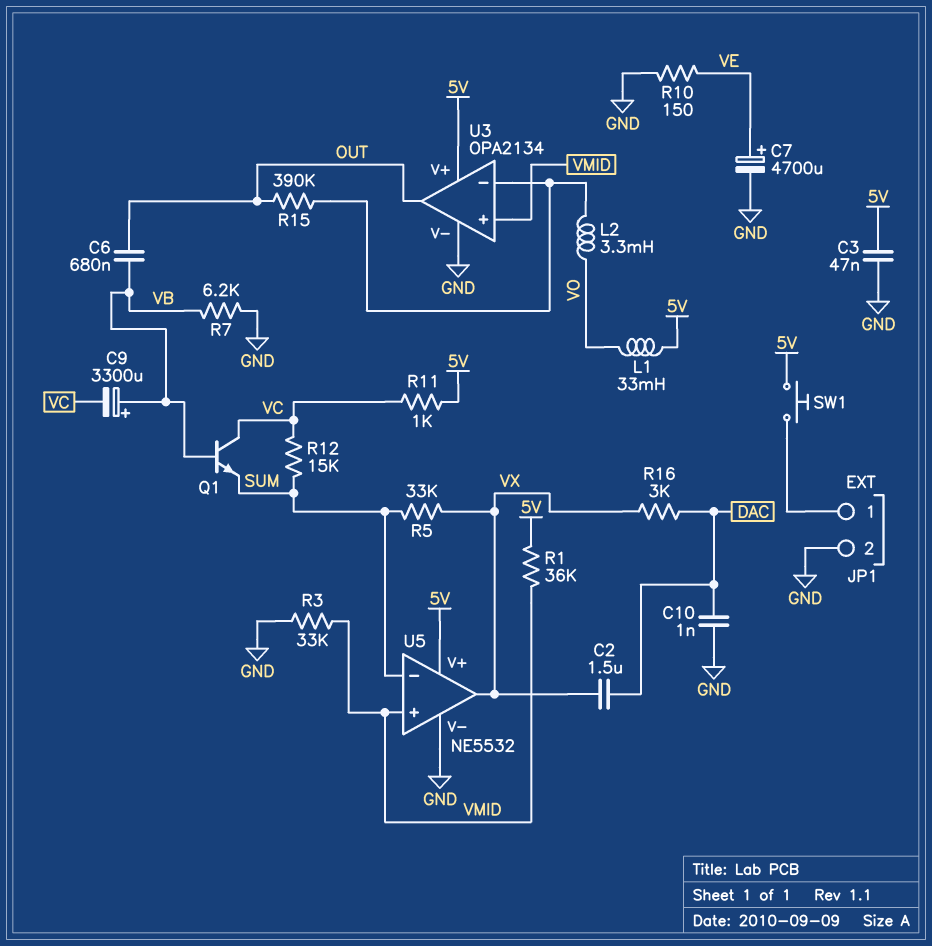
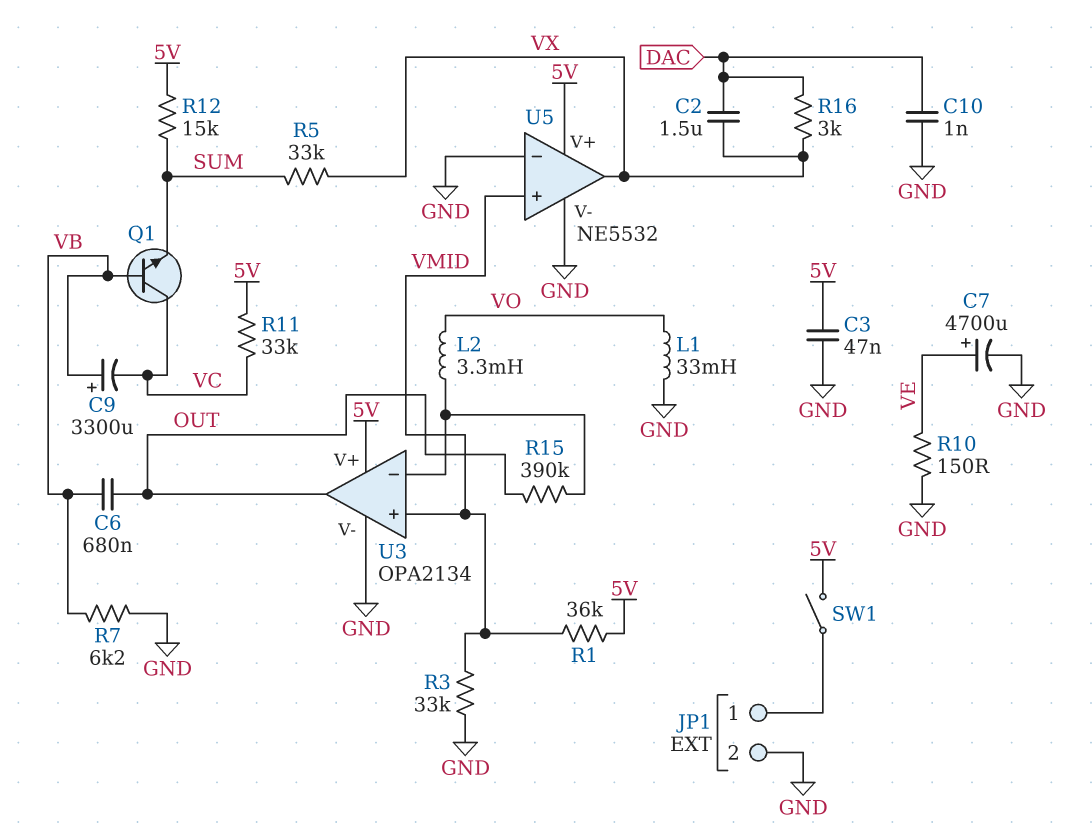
L1: 33mH (5V, VO) -> 33mH (GND, VO)
R11: 1k (5V, VC) -> 33k (5V, VC)
R12: 15k (SUM, VC) -> 15k (5V, SUM)
SW1: button (5V, JP1/1) -> switch (5V, JP1/1)
U5 pin in-: SUM -> GND

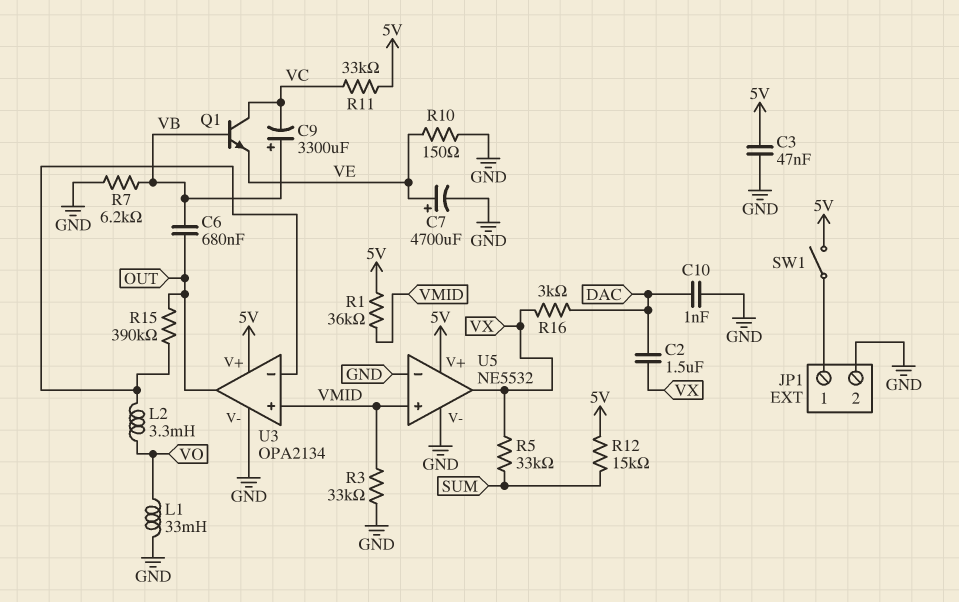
Q1: NPN (B VB, C VC, E SUM) -> NPN (B VB, C VC, E VE)

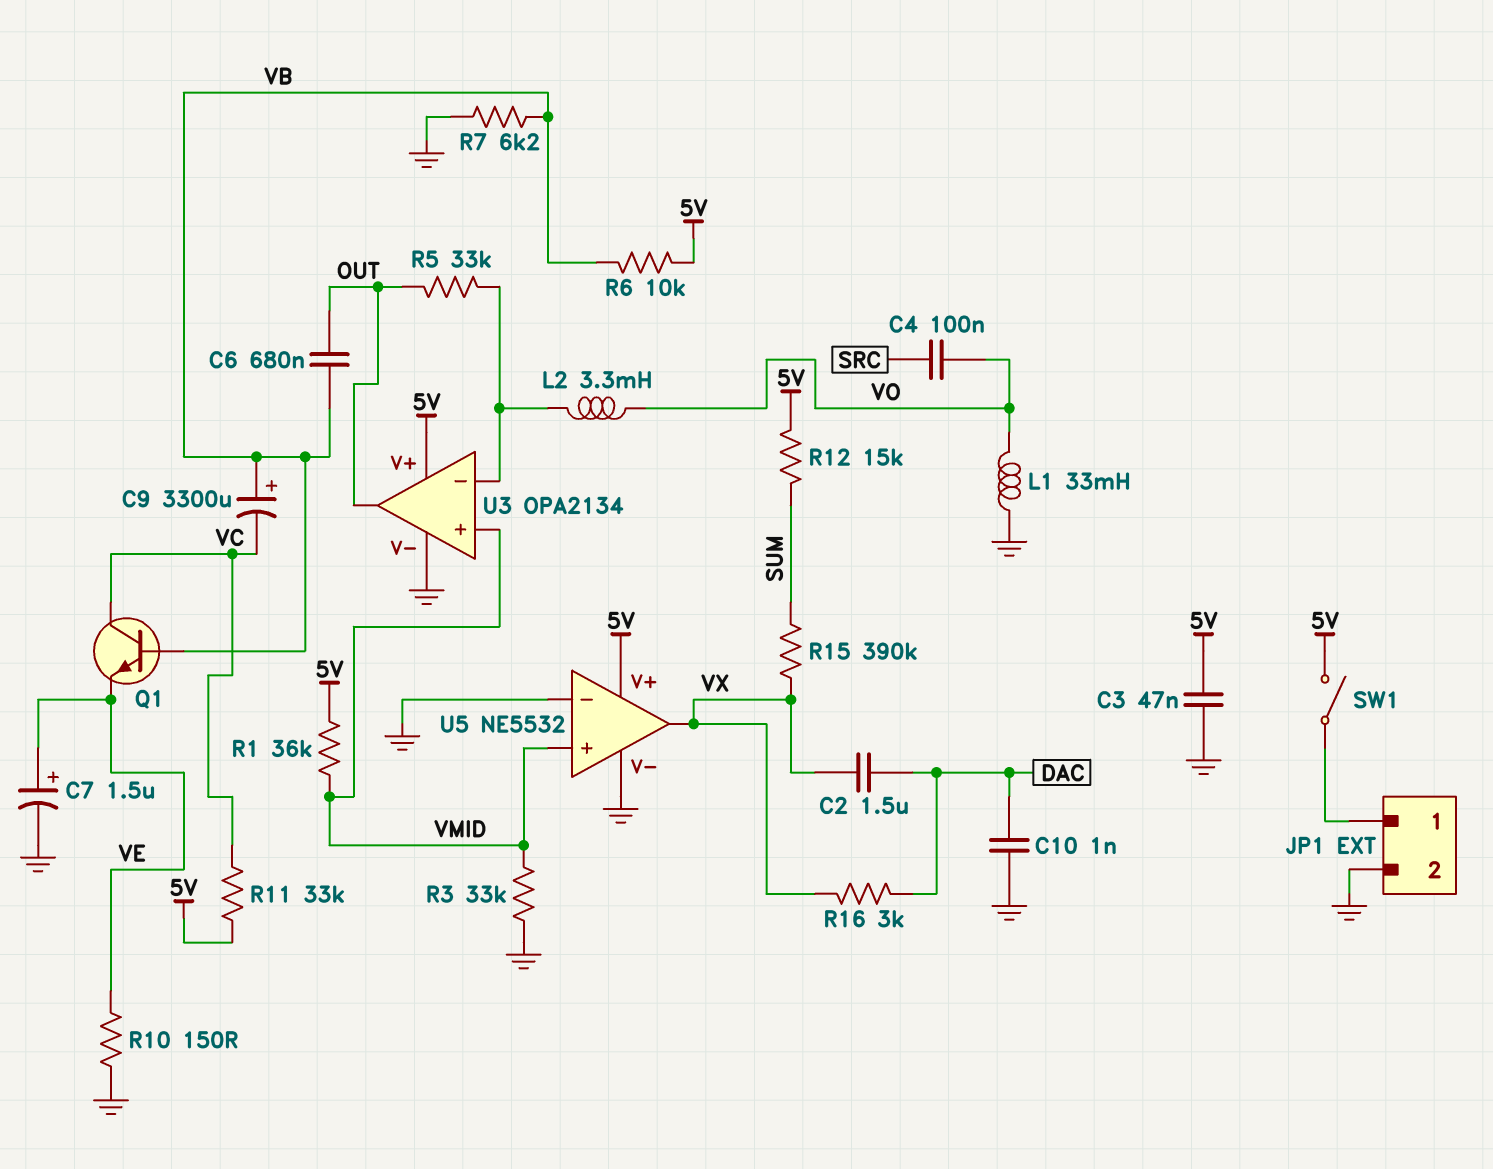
C4: none -> 100nF (SRC, VO)
C7: 4700uF (plus VE, minus GND) -> 1.5uF (plus VE, minus GND)
R5: 33k (SUM, VX) -> 33k (OUT, U3/in-)
R6: none -> 10k (5V, VB)
R15: 390k (OUT, U3/in-) -> 390k (SUM, VX)

